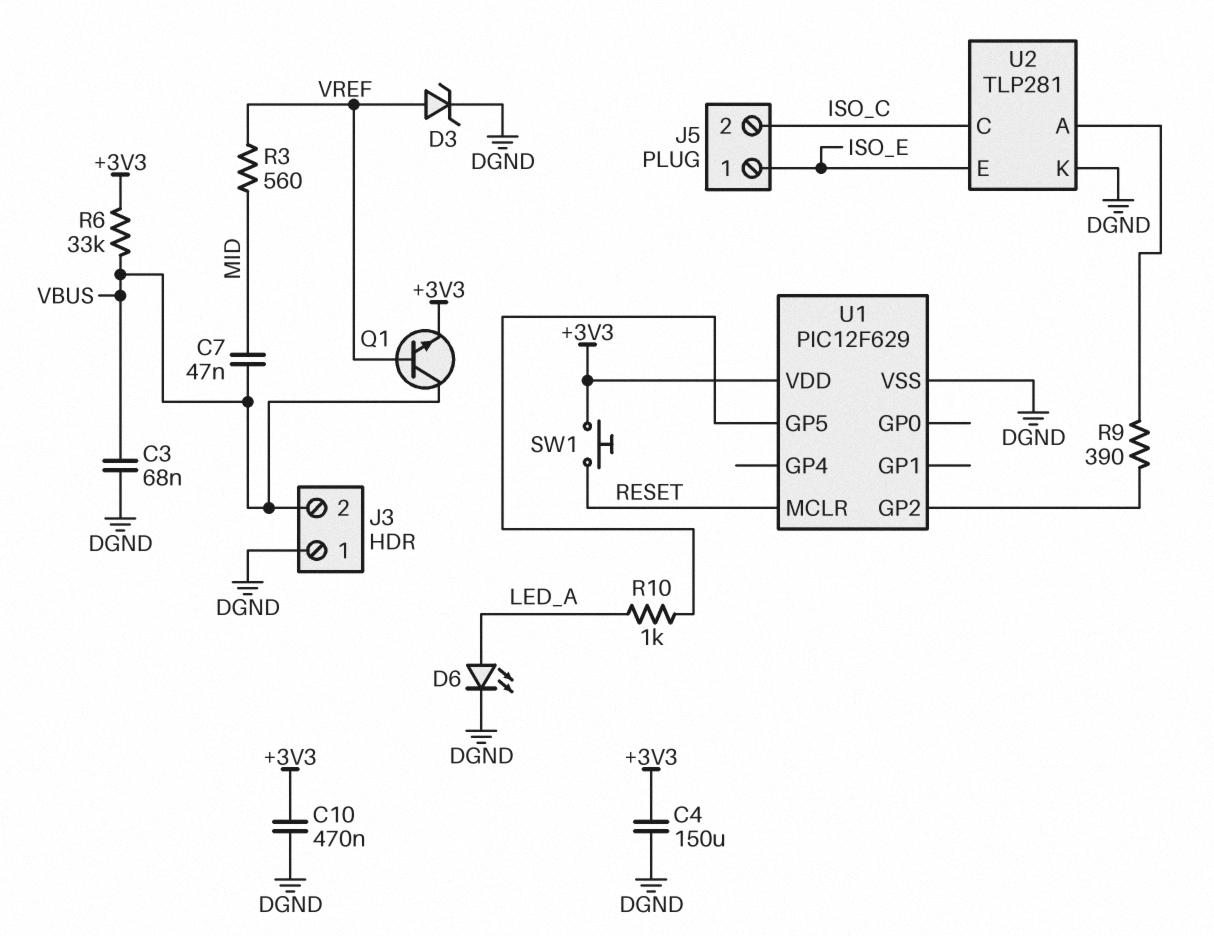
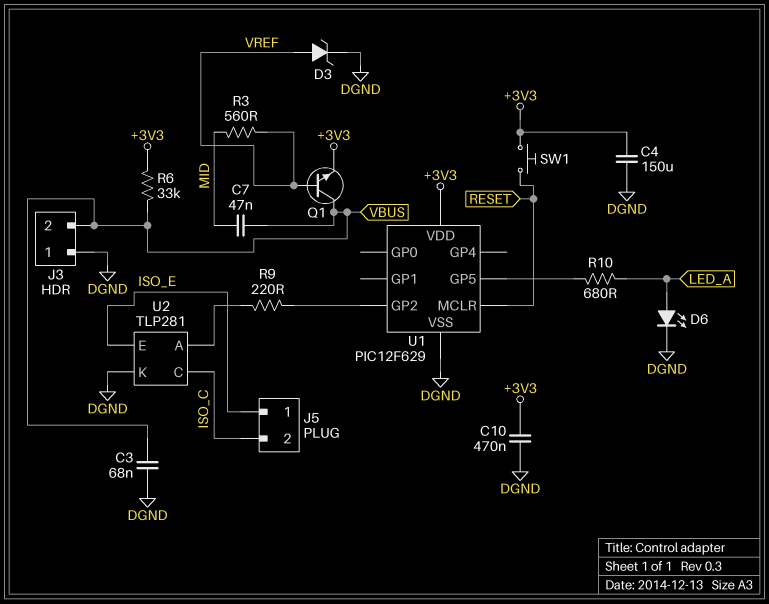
R9: 390 (U1/GP2, U2/A) -> 220 (U1/GP2, U2/A)
R10: 1k (LED_A, U1/GP5) -> 680 (LED_A, U1/GP5)

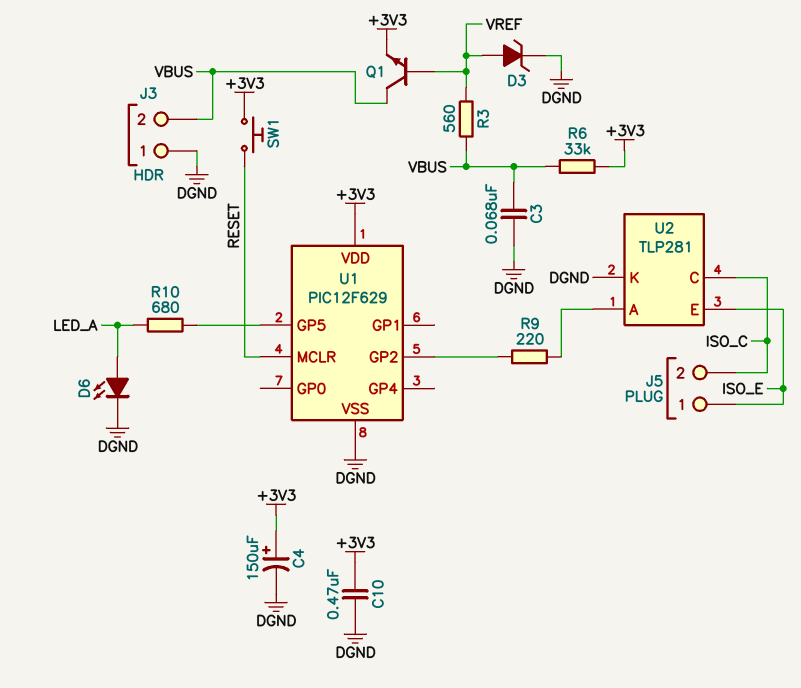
C4: 150uF (+3V3, DGND) -> 150uF (plus +3V3, minus DGND)
C7: 47nF (MID, VBUS) -> none
R3: 560 (MID, VREF) -> 560 (VBUS, VREF)

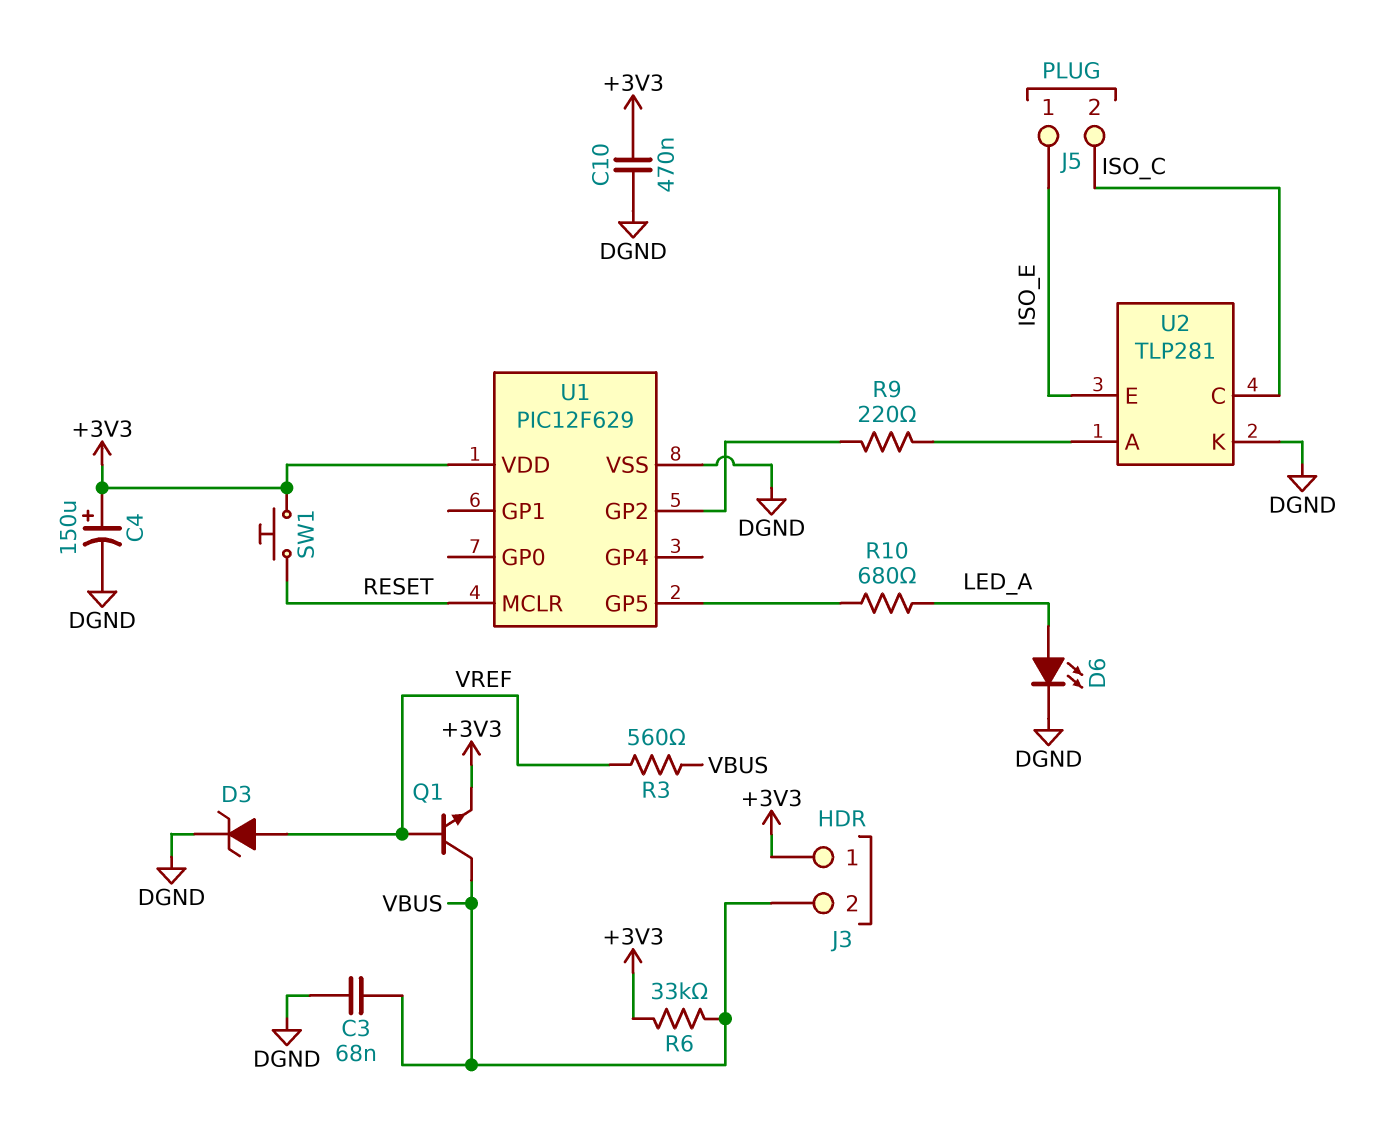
J3 pin 1: DGND -> +3V3

